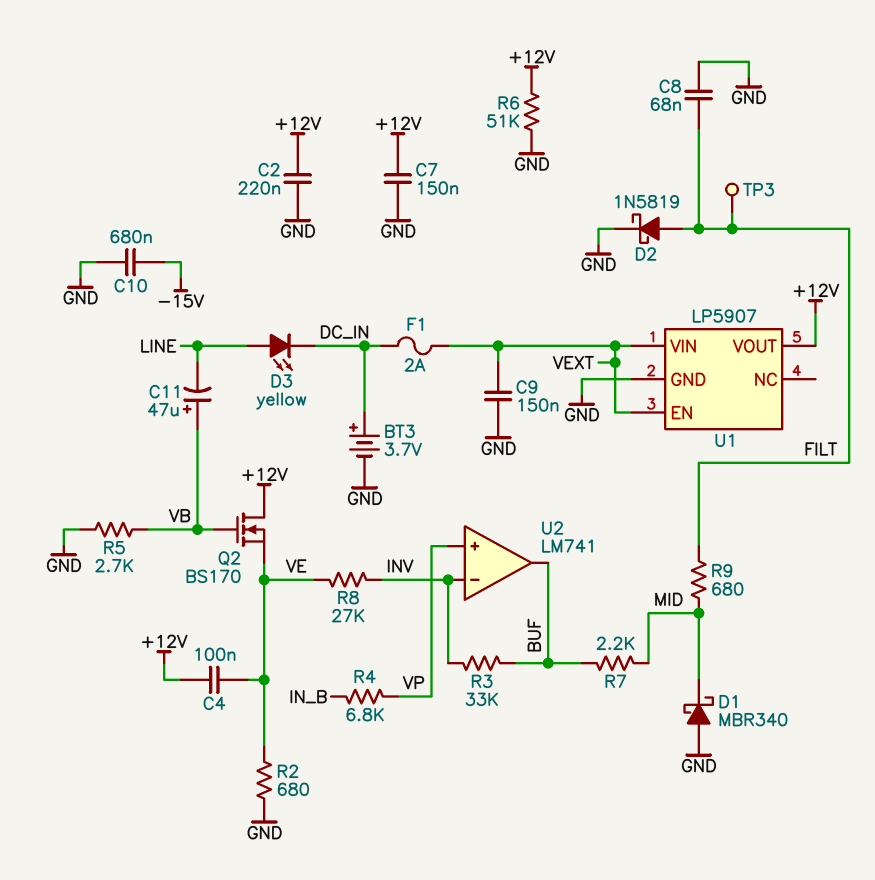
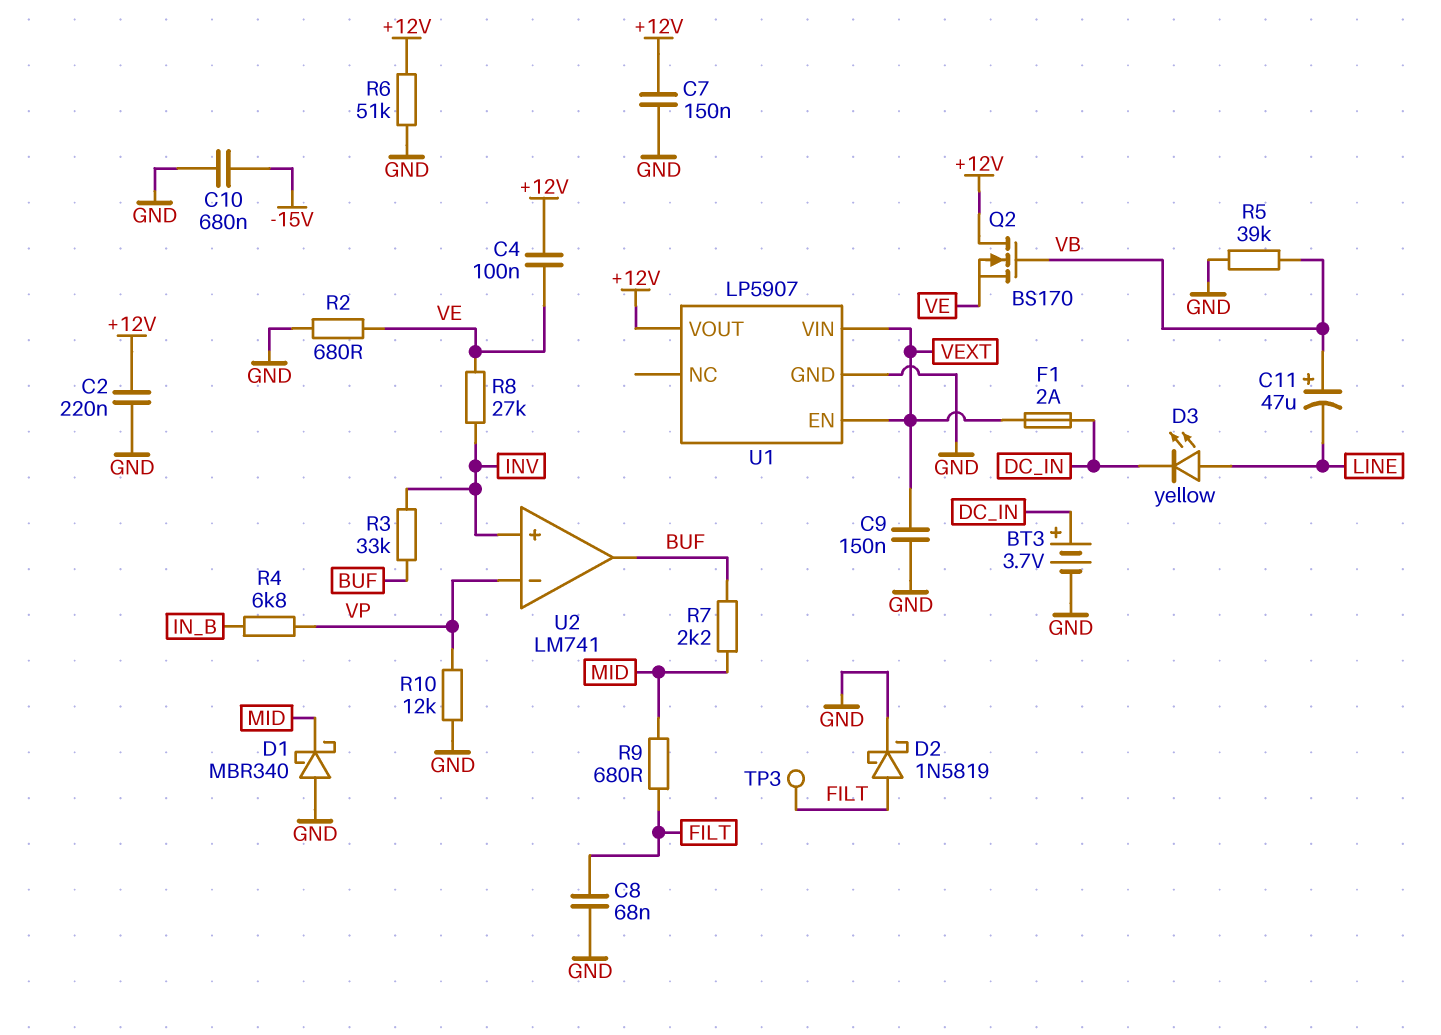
R5: 2.7k (GND, VB) -> 39k (GND, VB)
R10: none -> 12k (GND, VP)
U2 pin in+: VP -> INV
U2 pin in-: INV -> VP

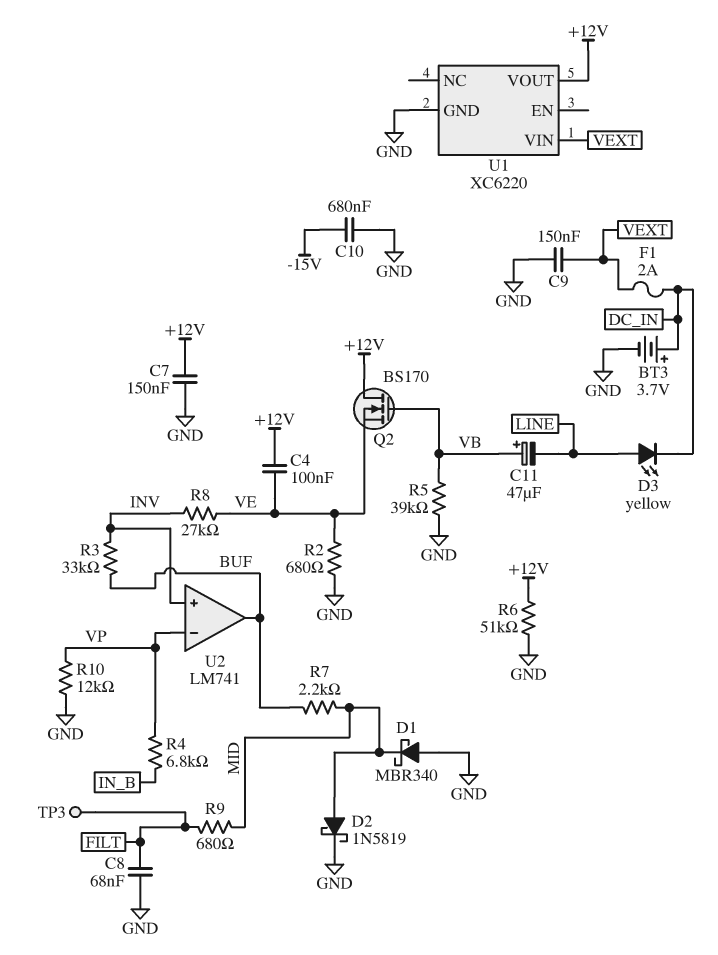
C2: 220nF (+12V, GND) -> none
D2: schottky 1N5819 (A FILT, K GND) -> schottky 1N5819 (A MID, K GND)
U1: LP5907 -> XC6220
U1 pin EN: VEXT -> none

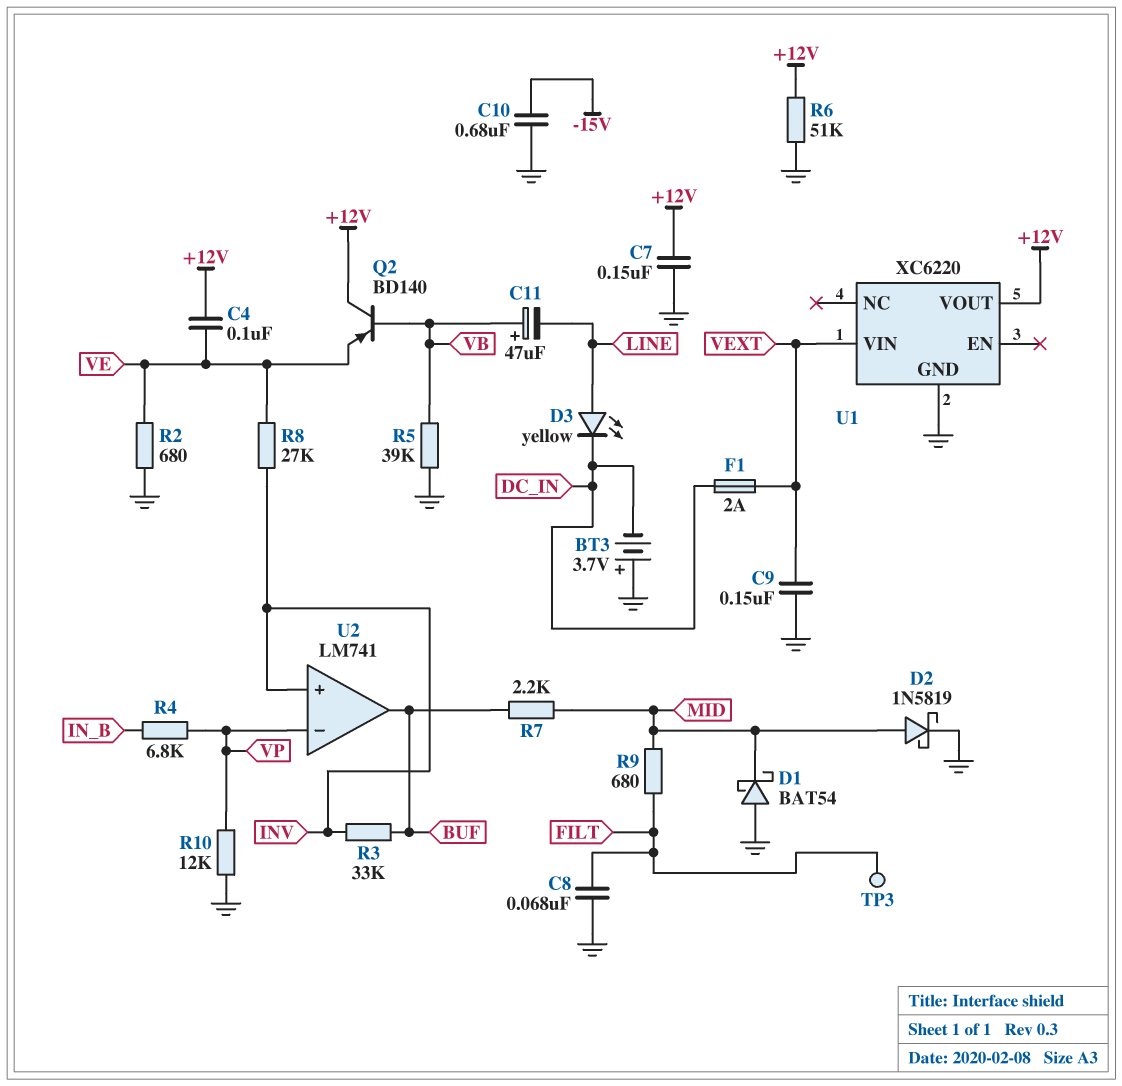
BT3: 3.7V (plus DC_IN, minus GND) -> 3.7V (plus GND, minus DC_IN)
D1: schottky MBR340 (A GND, K MID) -> schottky BAT54 (A GND, K MID)
Q2: NMOS BS170 (G VB, D +12V, S VE) -> PNP BD140 (B VB, C +12V, E VE)

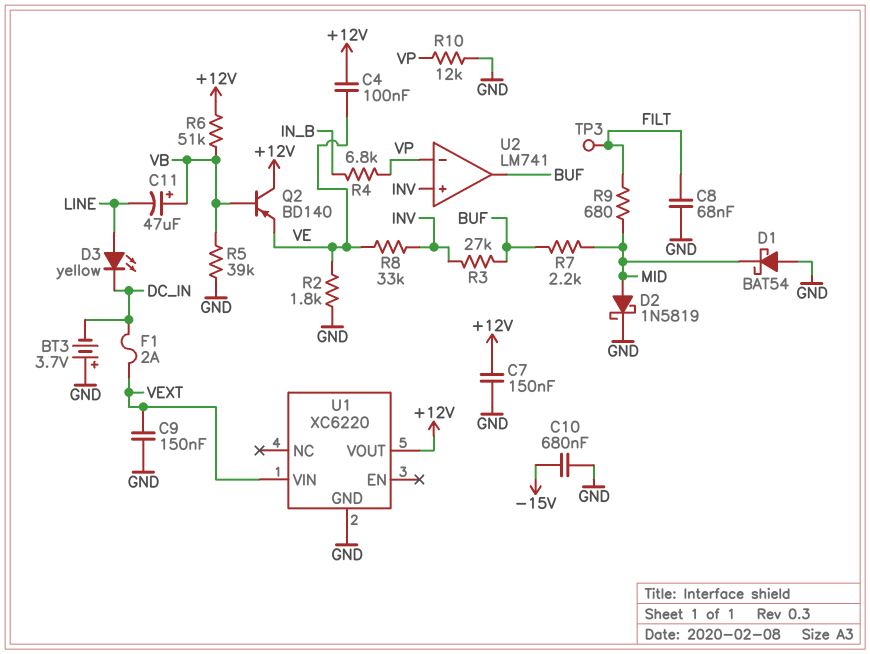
R2: 680 (GND, VE) -> 1.8k (GND, VE)
R3: 33k (BUF, INV) -> 27k (BUF, INV)
R6: 51k (+12V, GND) -> 51k (+12V, VB)
R8: 27k (INV, VE) -> 33k (INV, VE)

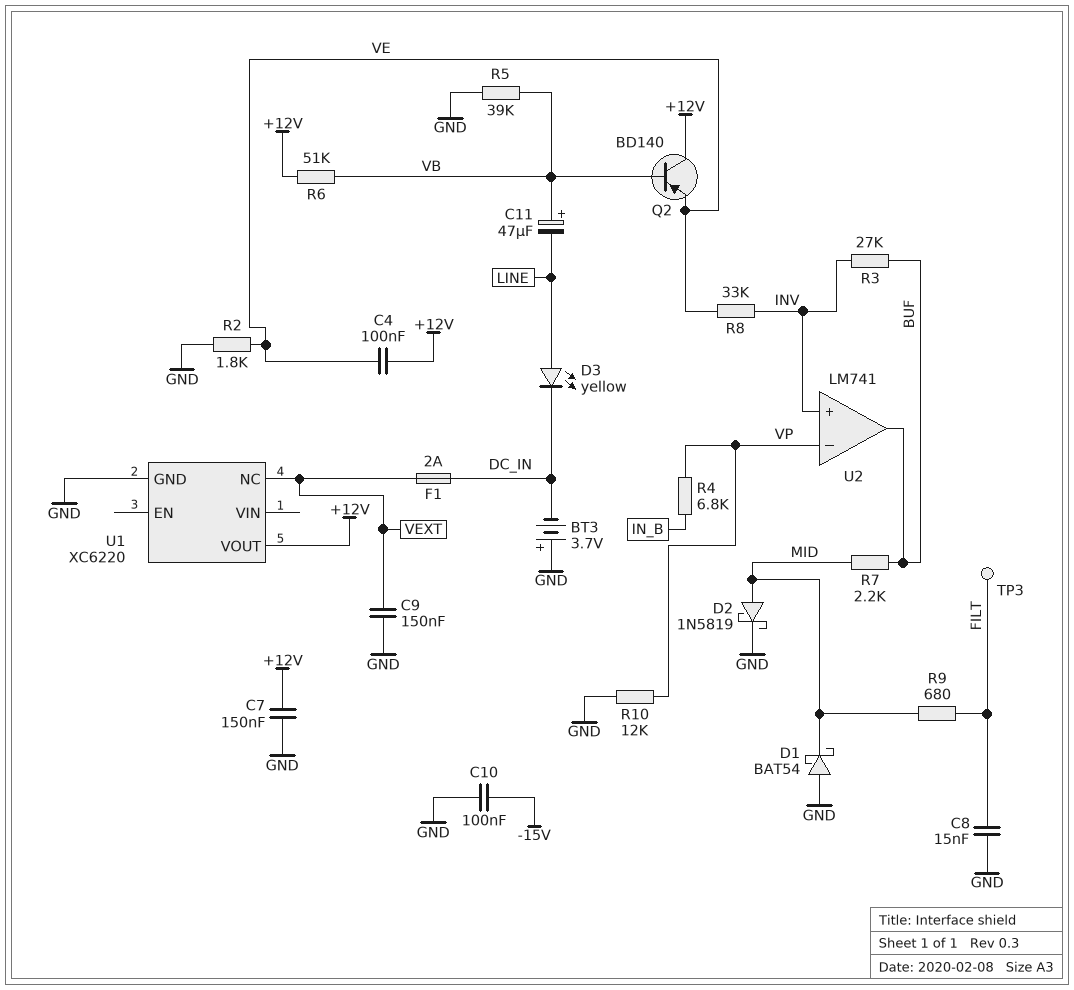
C8: 68nF (FILT, GND) -> 15nF (FILT, GND)
C10: 680nF (-15V, GND) -> 100nF (-15V, GND)
U1 pin NC: none -> VEXT
U1 pin VIN: VEXT -> none

